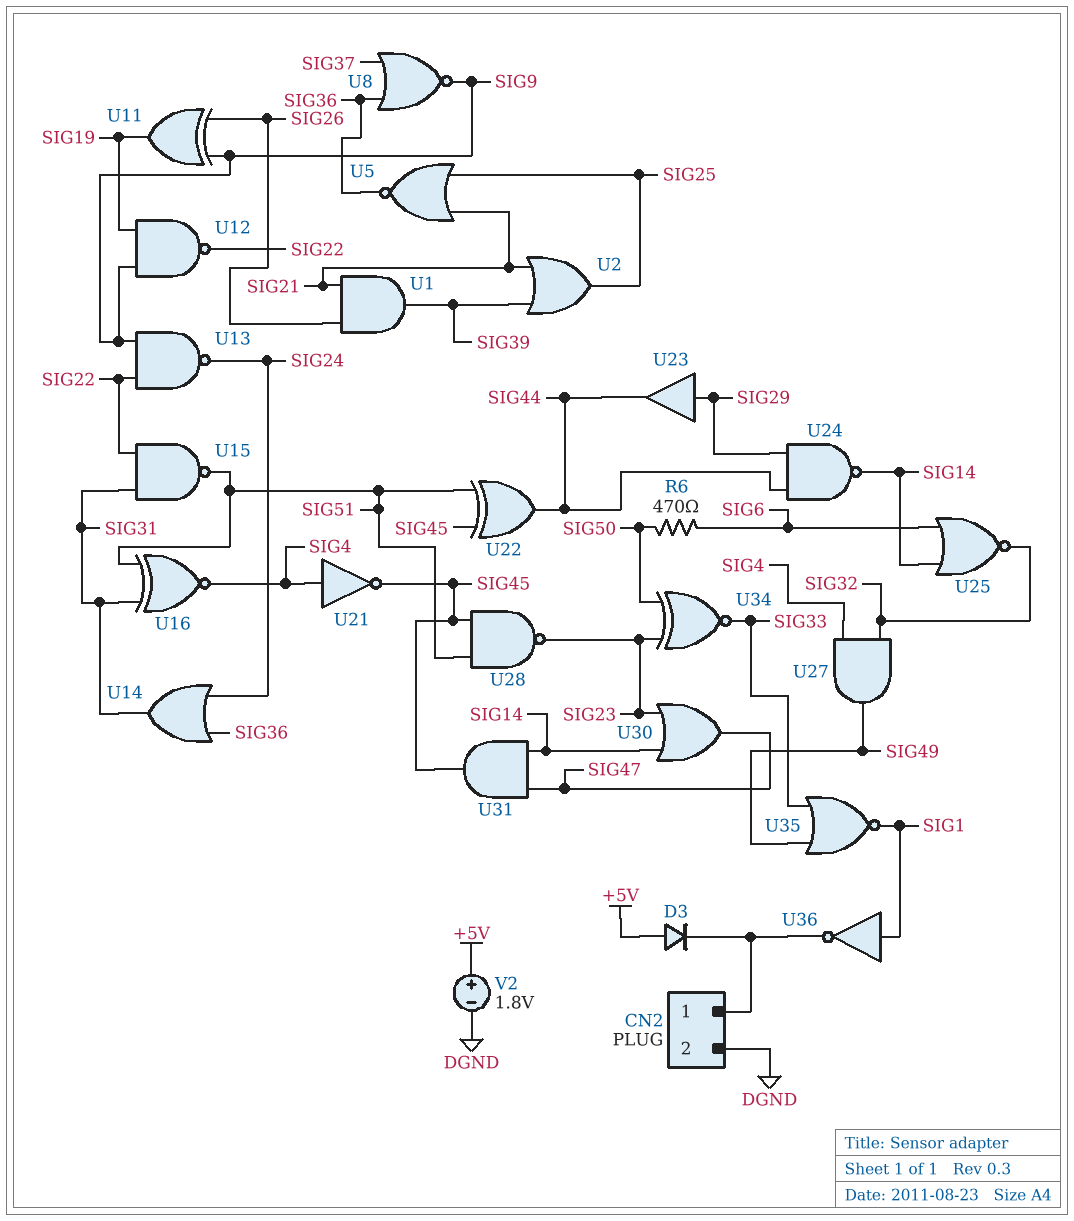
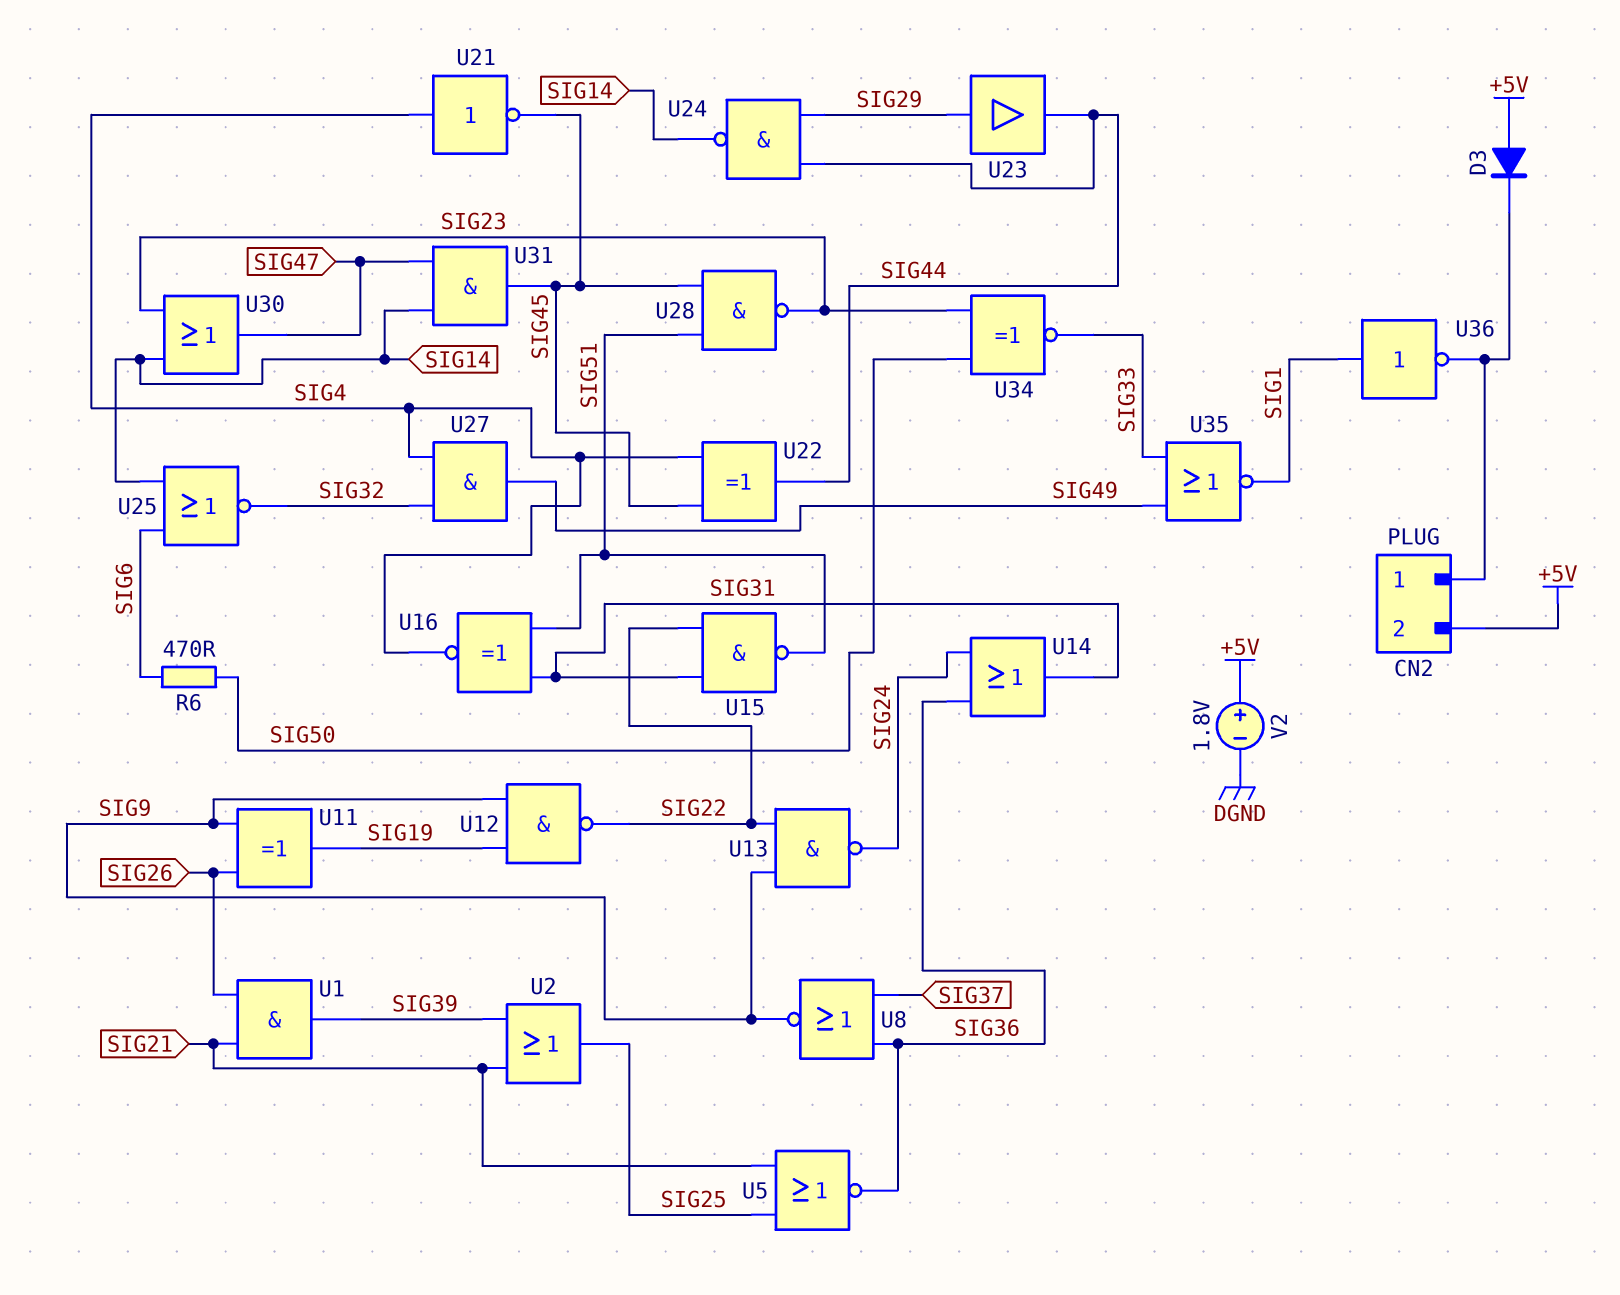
CN2 pin 2: DGND -> +5V
U22: XOR (in SIG45, in SIG51, out SIG44) -> XOR (in SIG4, in SIG45, out SIG44)

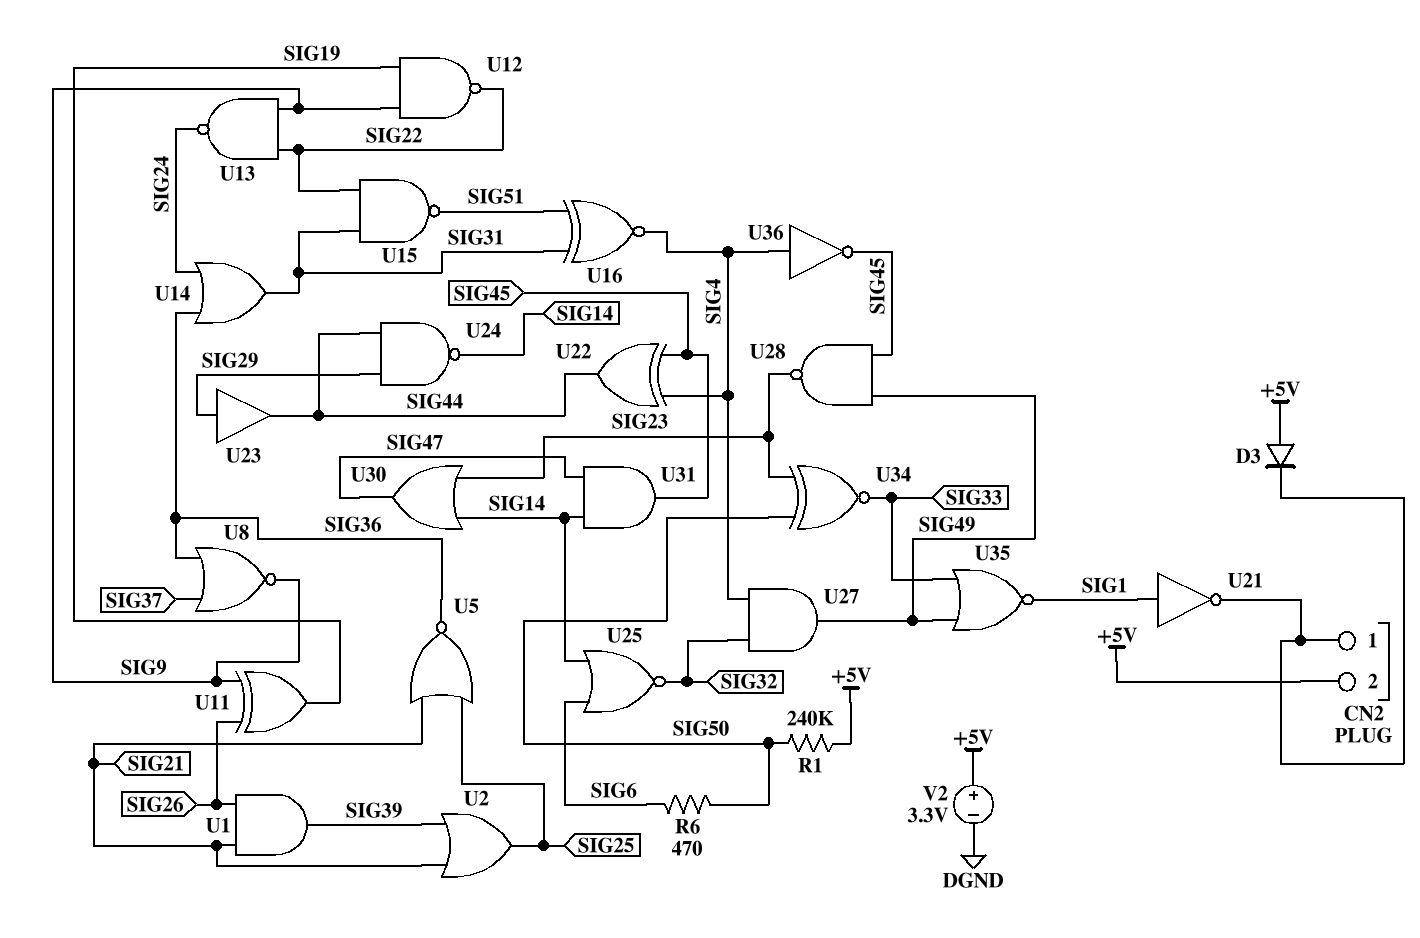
R1: none -> 240k (+5V, SIG50)
U21: NOT (in SIG4, out SIG45) -> NOT (in SIG1, out CN2/1)
U28: NAND (in SIG45, in SIG51, out SIG23) -> NAND (in SIG45, in SIG49, out SIG23)
U36: NOT (in SIG1, out CN2/1) -> NOT (in SIG4, out SIG45)
V2: 1.8V (plus +5V, minus DGND) -> 3.3V (plus +5V, minus DGND)

